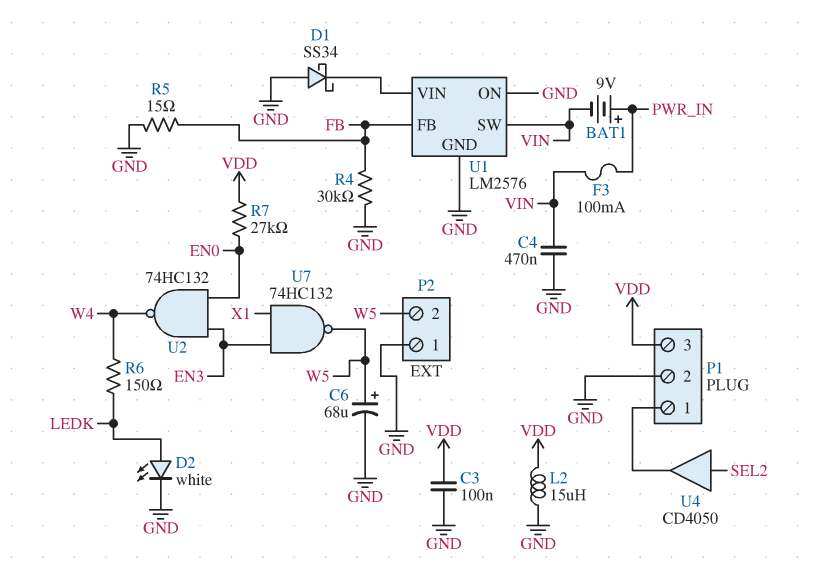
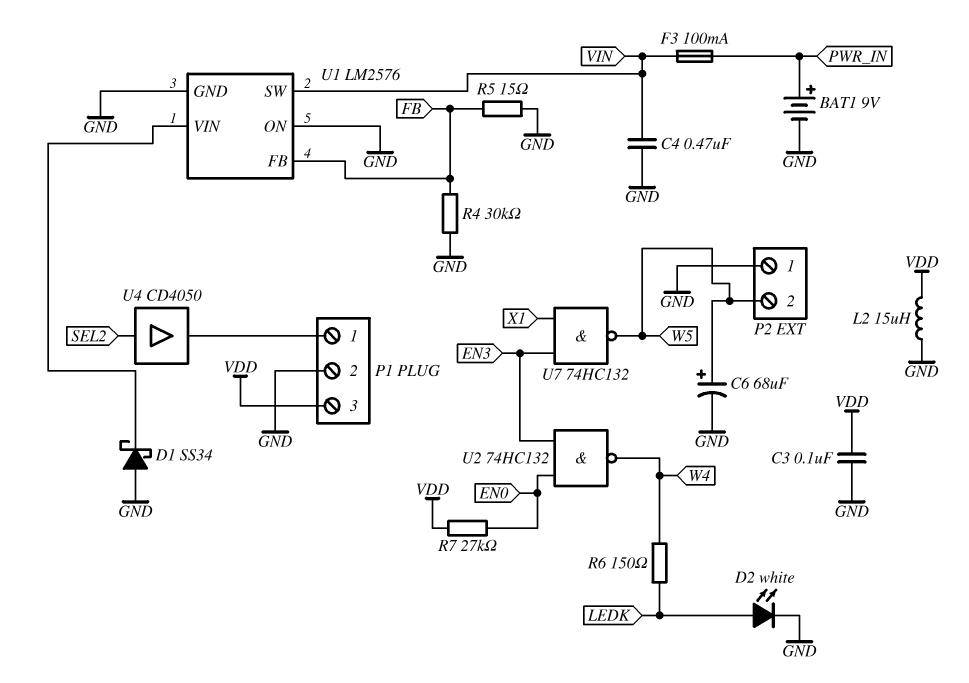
BAT1: 9V (plus PWR_IN, minus VIN) -> 9V (plus PWR_IN, minus GND)

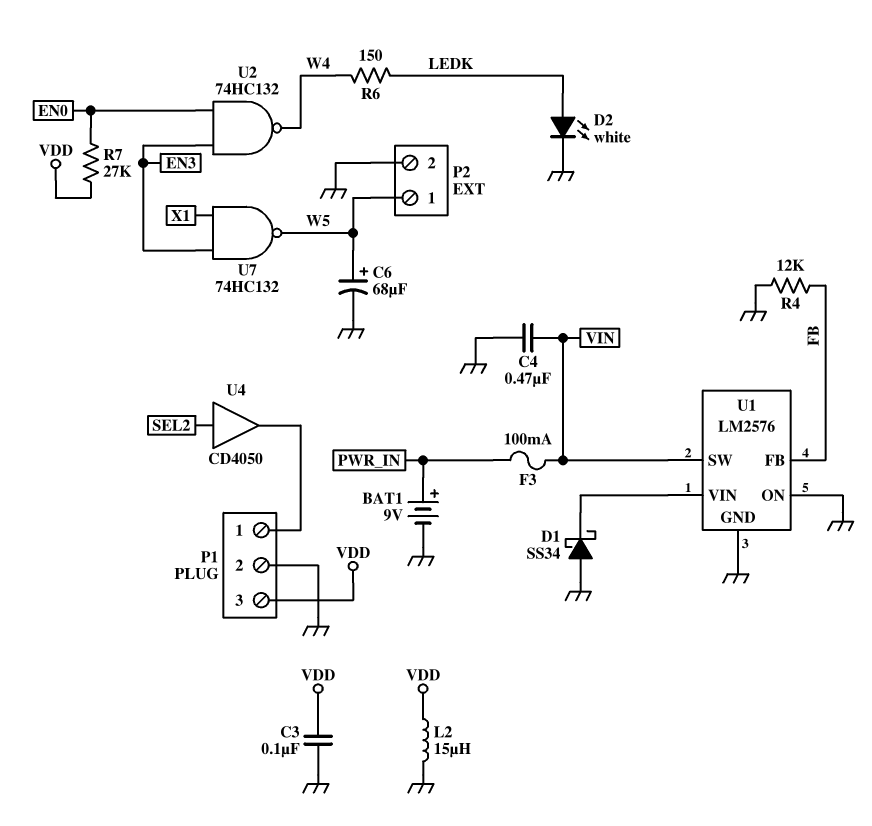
P2 pin 1: GND -> W5
P2 pin 2: W5 -> GND
R4: 30k (FB, GND) -> 12k (FB, GND)
R5: 15 (FB, GND) -> none

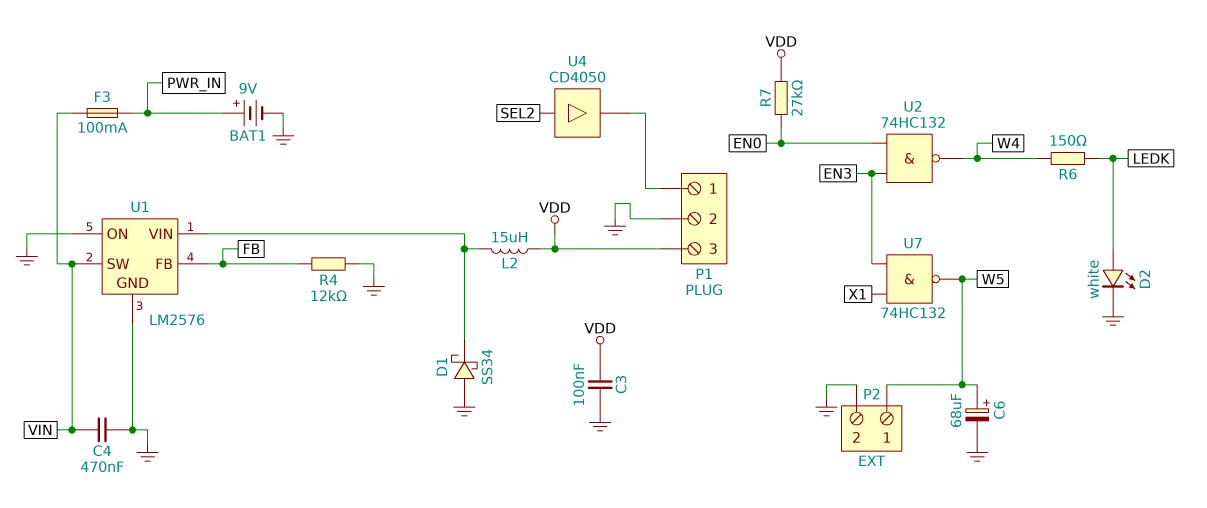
L2: 15uH (GND, VDD) -> 15uH (U1/VIN, VDD)

